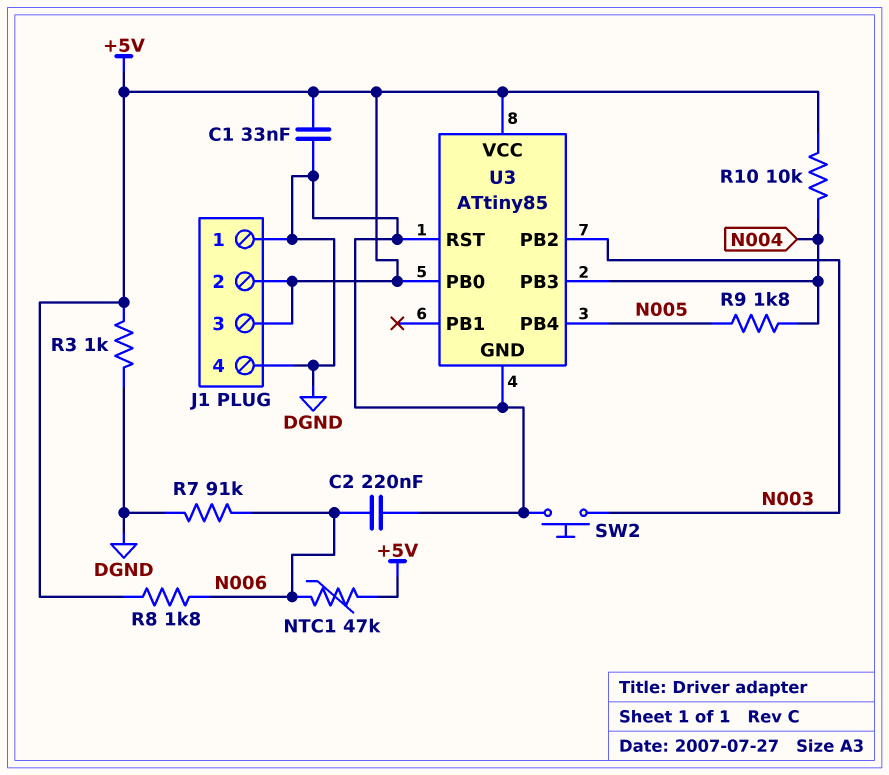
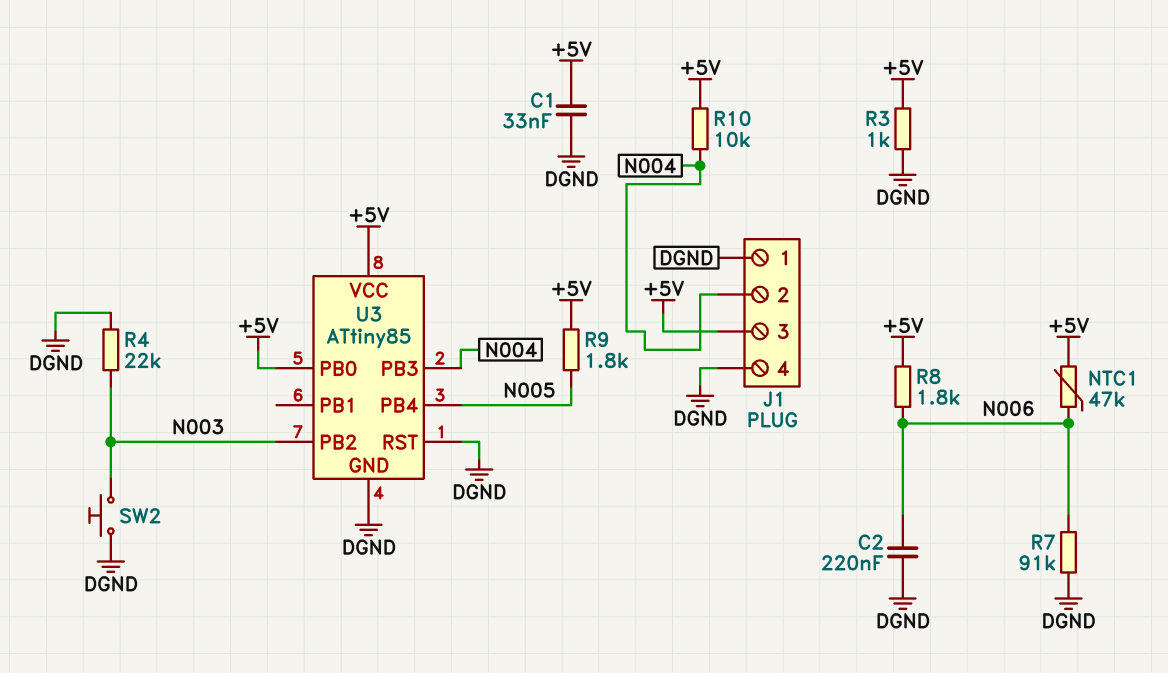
J1 pin 2: +5V -> N004
R4: none -> 22k (DGND, N003)
R9: 1.8k (N004, N005) -> 1.8k (+5V, N005)

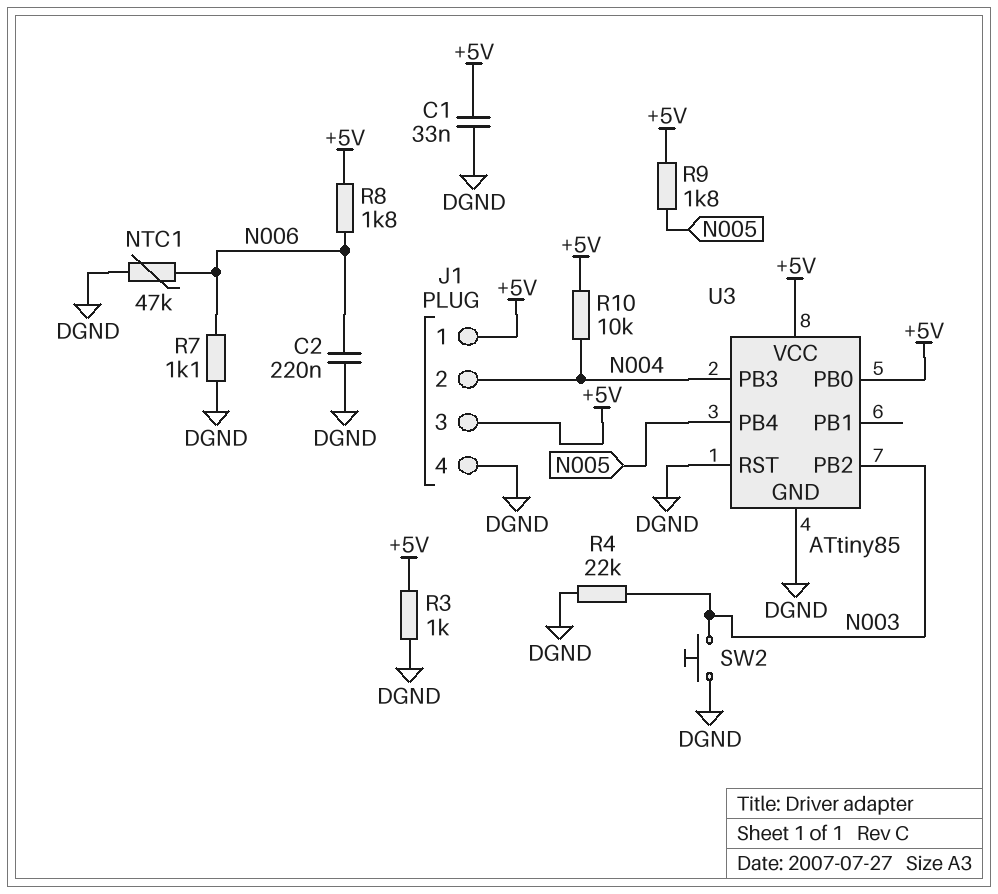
J1 pin 1: DGND -> +5V
NTC1: 47k (+5V, N006) -> 47k (DGND, N006)
R7: 91k (DGND, N006) -> 1.1k (DGND, N006)

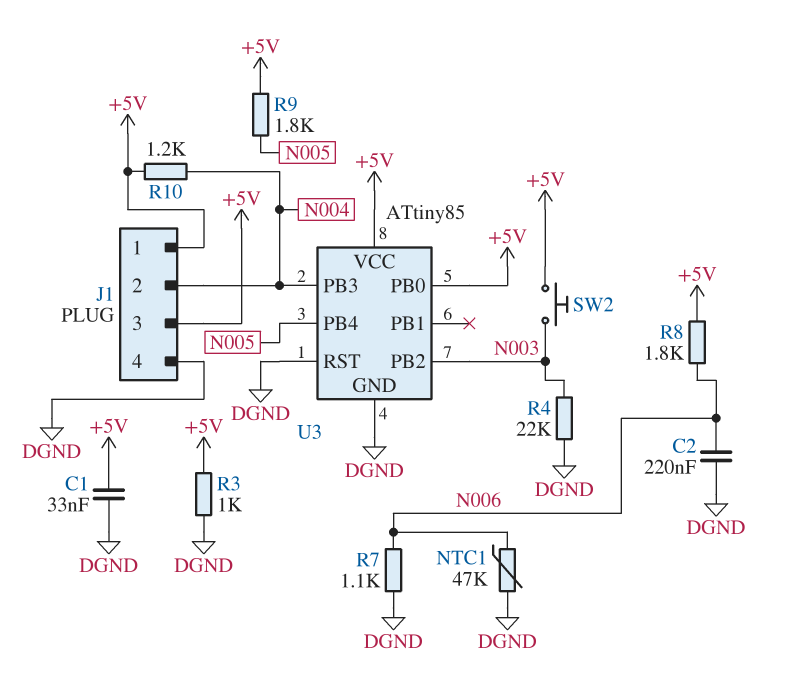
R10: 10k (+5V, N004) -> 1.2k (+5V, N004)
SW2: button (DGND, N003) -> button (+5V, N003)

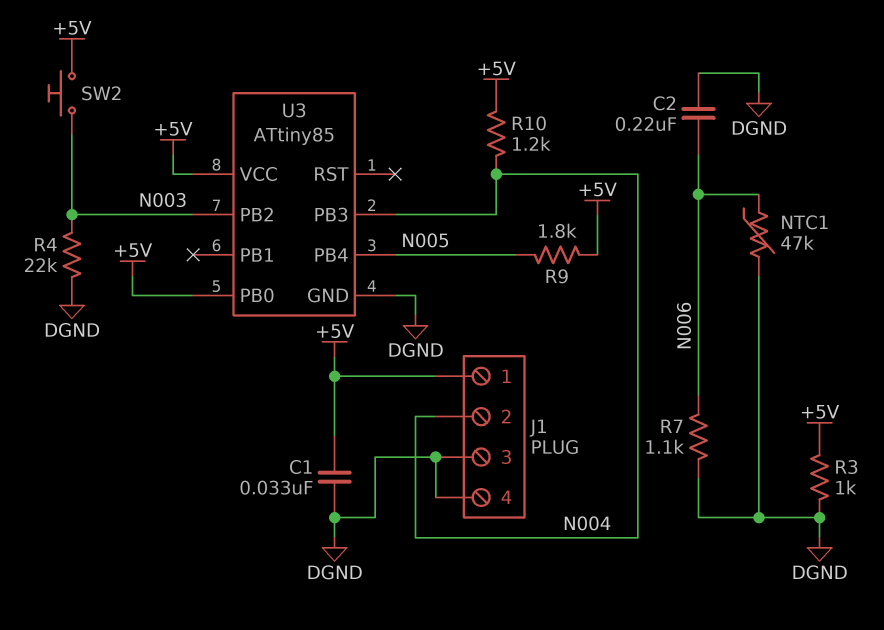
J1 pin 3: +5V -> DGND
R8: 1.8k (+5V, N006) -> none
U3 pin RST: DGND -> none

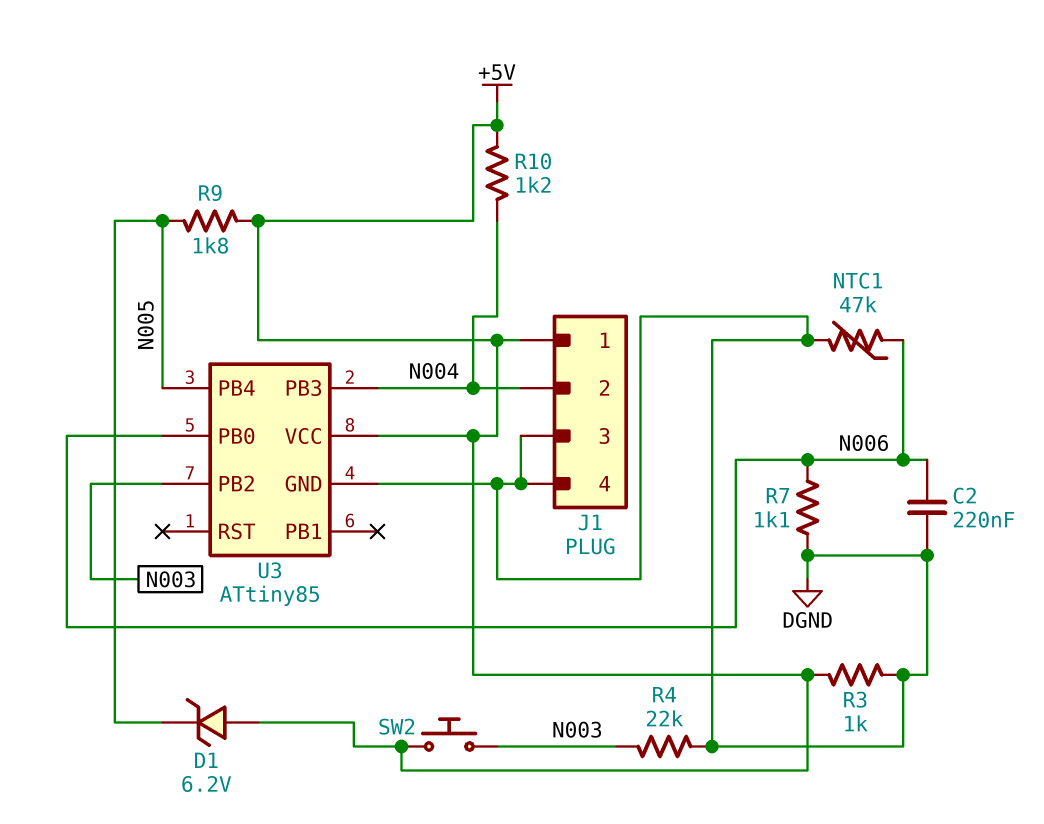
C1: 33nF (+5V, DGND) -> none
D1: none -> zener 6.2V (A +5V, K N005)
U3 pin PB0: +5V -> N006

